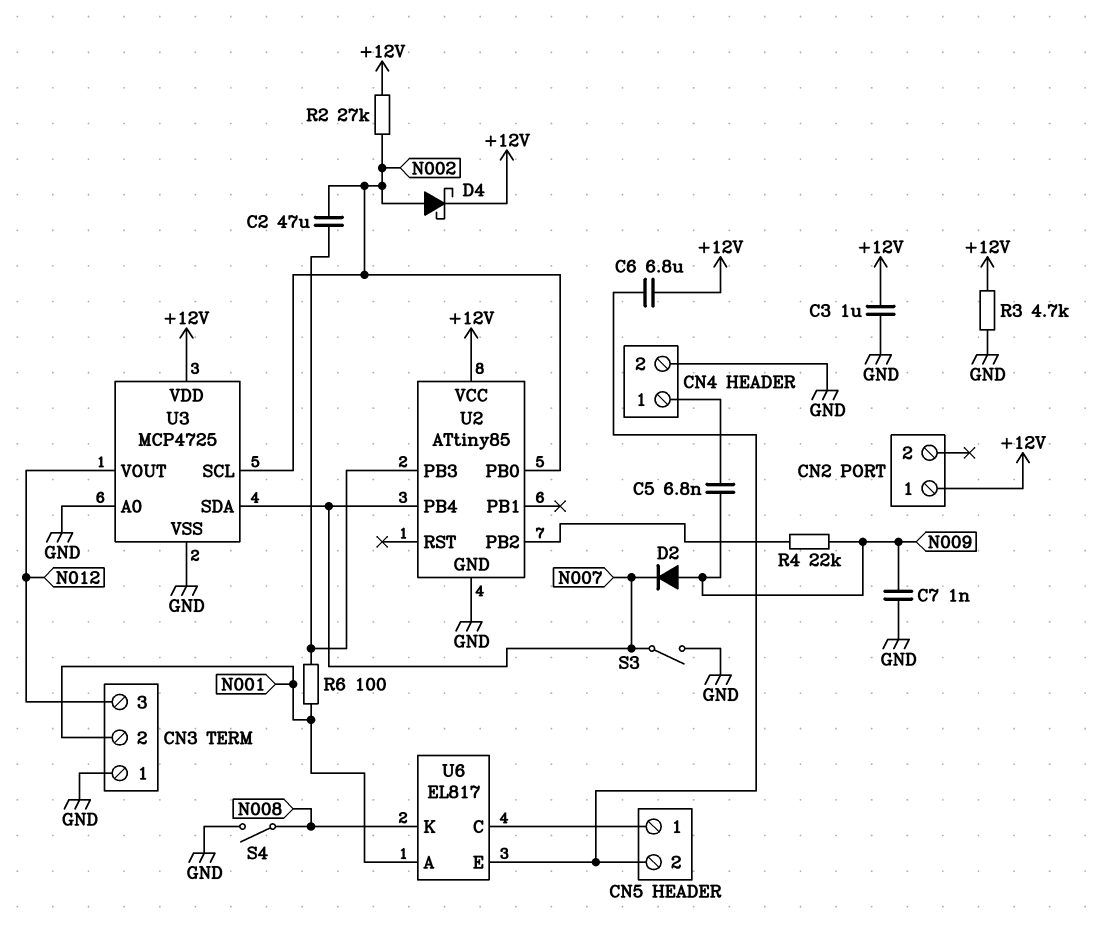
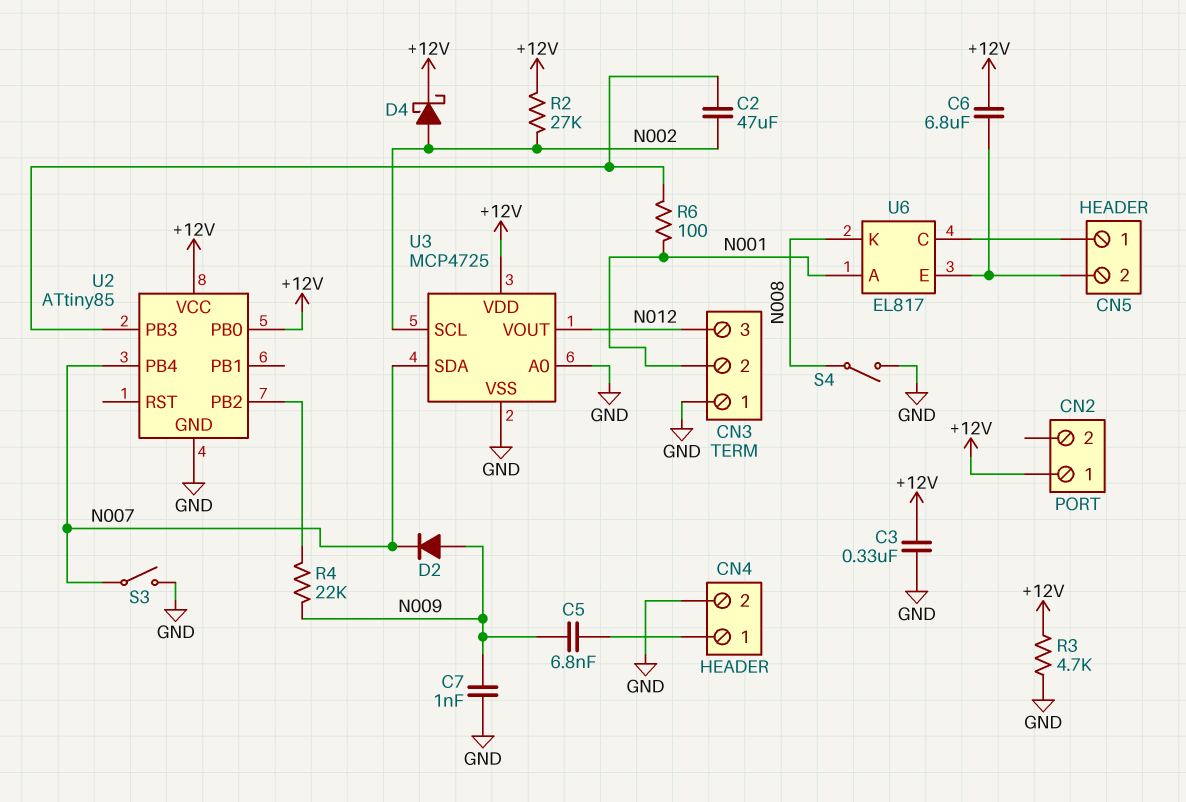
C3: 1uF (+12V, GND) -> 330nF (+12V, GND)
U2 pin PB0: N002 -> +12V

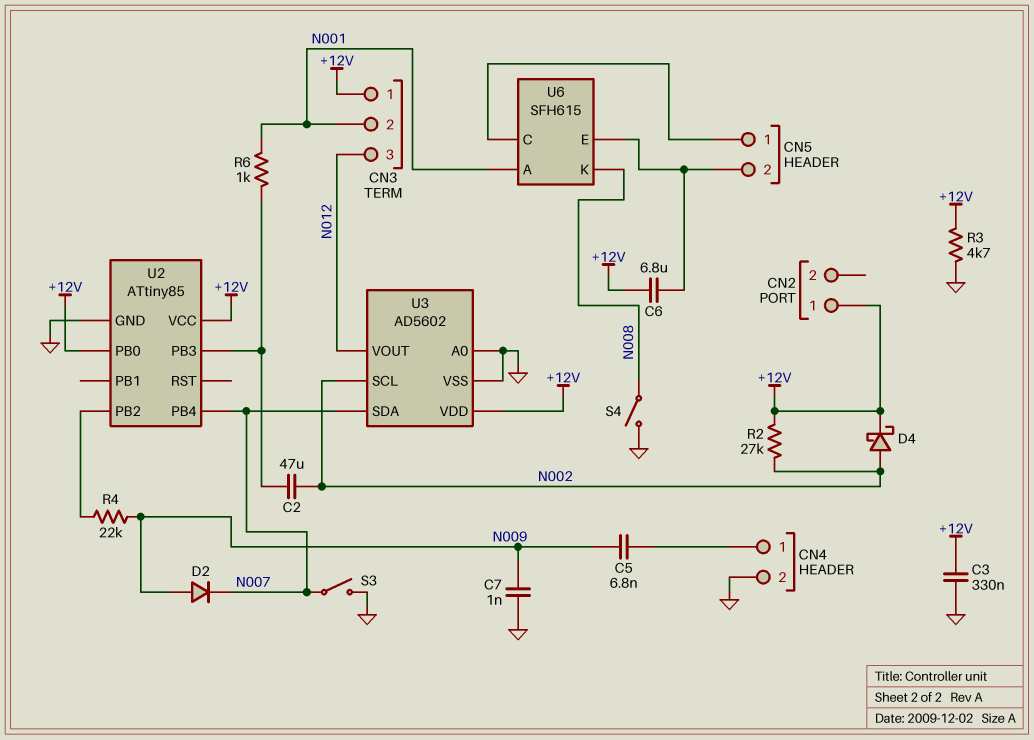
CN3 pin 1: GND -> +12V
R6: 100 (N001, U2/PB3) -> 1k (N001, U2/PB3)
U3: MCP4725 -> AD5602
U6: EL817 -> SFH615

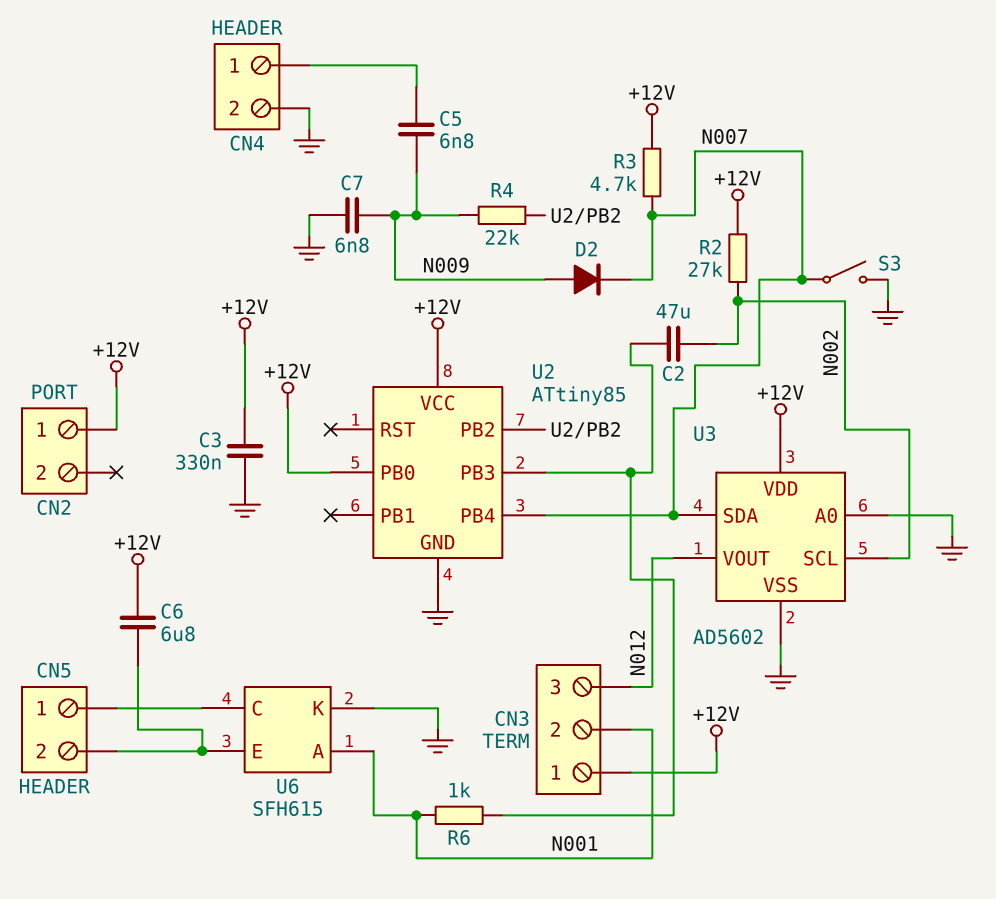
C7: 1nF (GND, N009) -> 6.8nF (GND, N009)
D4: schottky (A N002, K +12V) -> none
R3: 4.7k (+12V, GND) -> 4.7k (+12V, N007)
S4: switch (GND, N008) -> none
U6 pin K: N008 -> GND

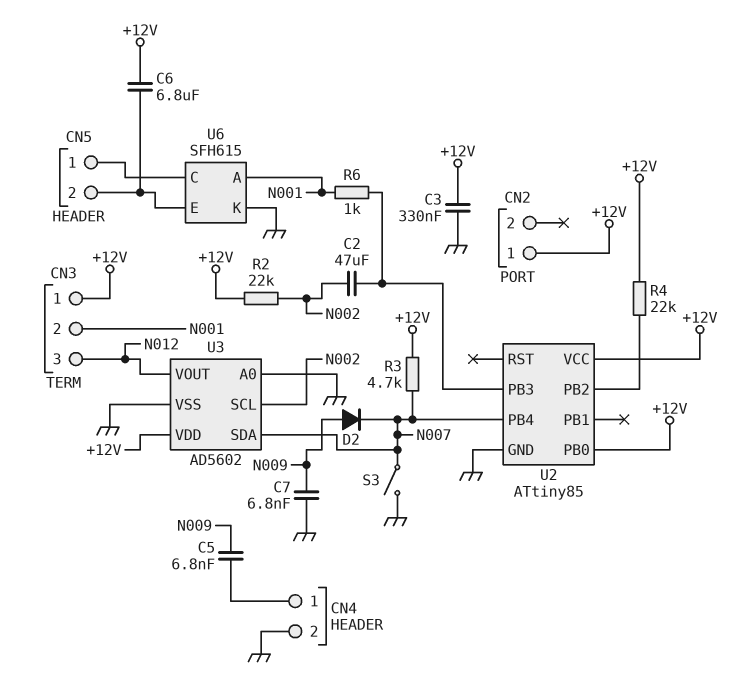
R2: 27k (+12V, N002) -> 22k (+12V, N002)
R4: 22k (N009, U2/PB2) -> 22k (+12V, U2/PB2)

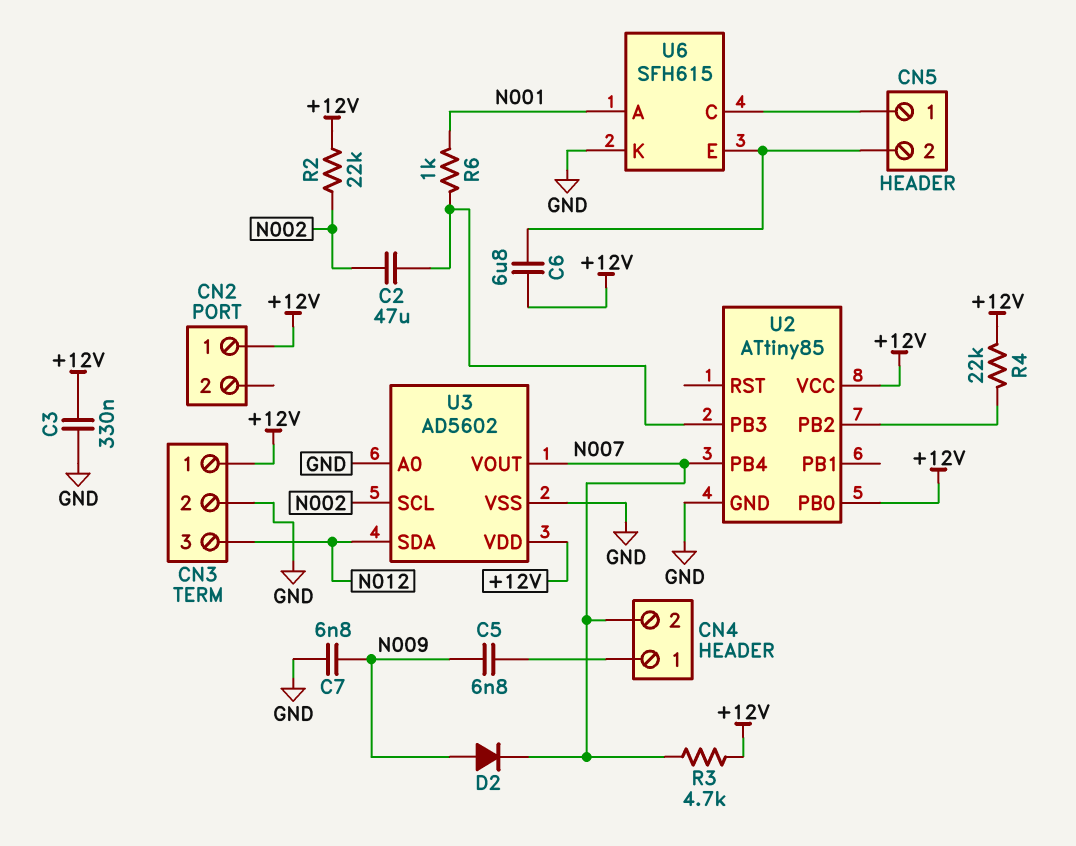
CN3 pin 2: N001 -> GND
CN4 pin 2: GND -> N007
S3: switch (GND, N007) -> none
U3 pin SDA: N007 -> N012
U3 pin VOUT: N012 -> N007

